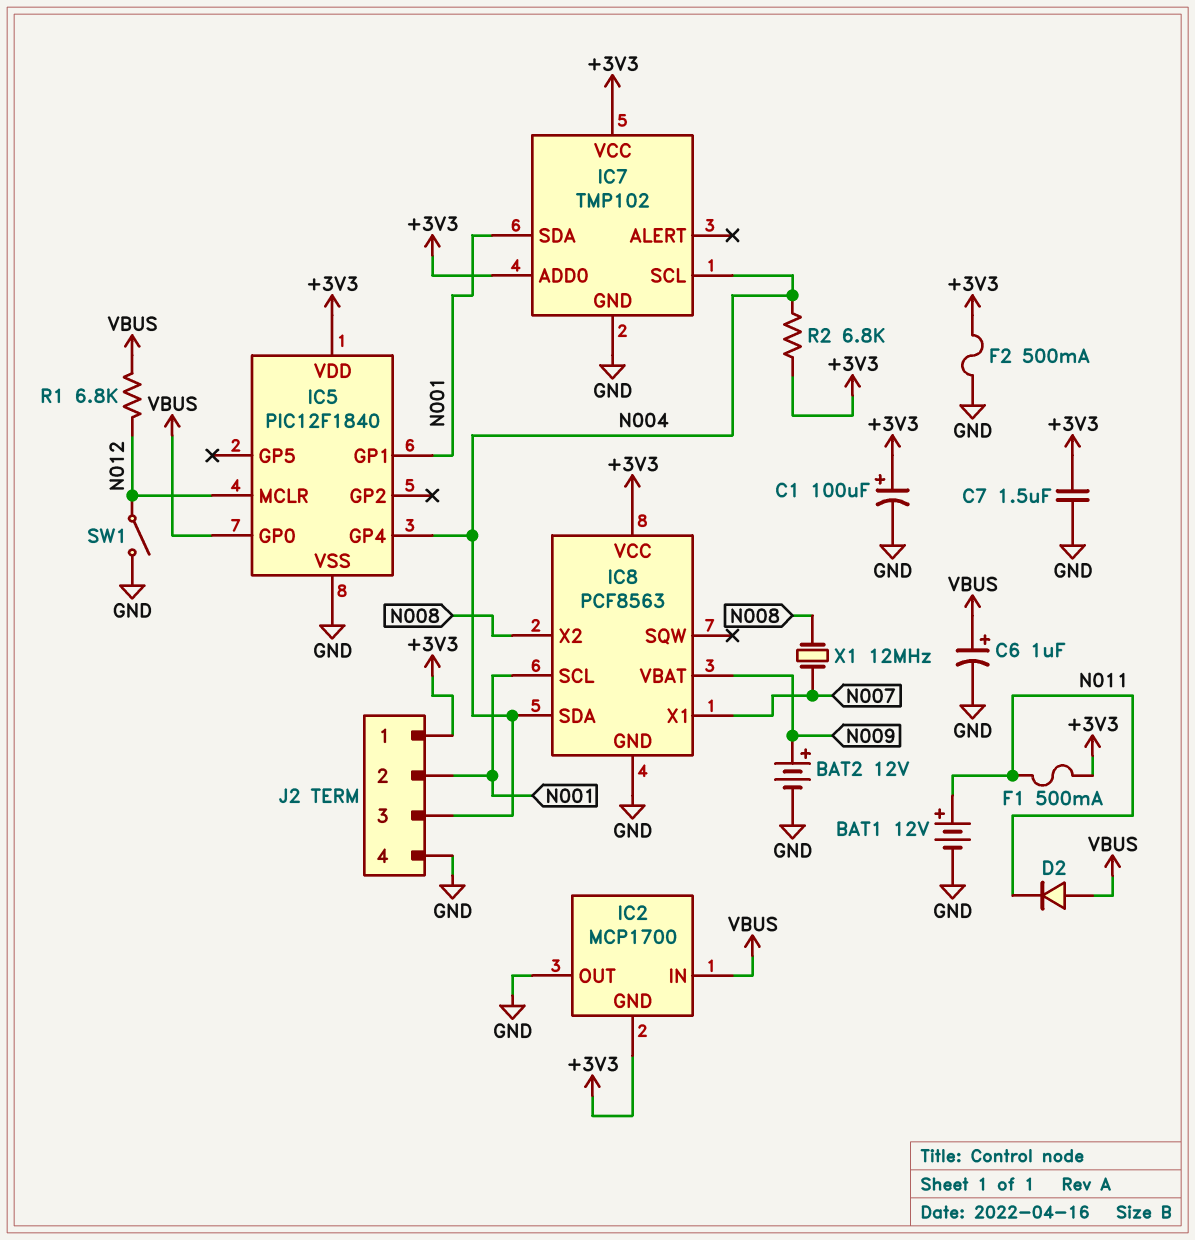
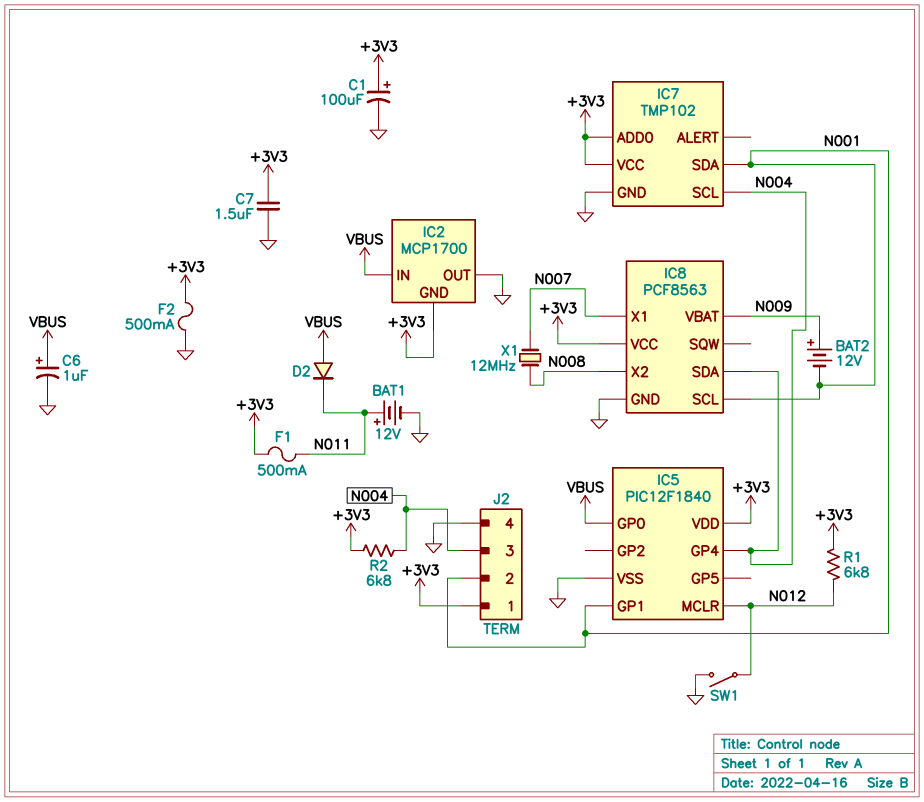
BAT2: 12V (plus N009, minus GND) -> 12V (plus N009, minus N001)
R1: 6.8k (N012, VBUS) -> 6.8k (+3V3, N012)

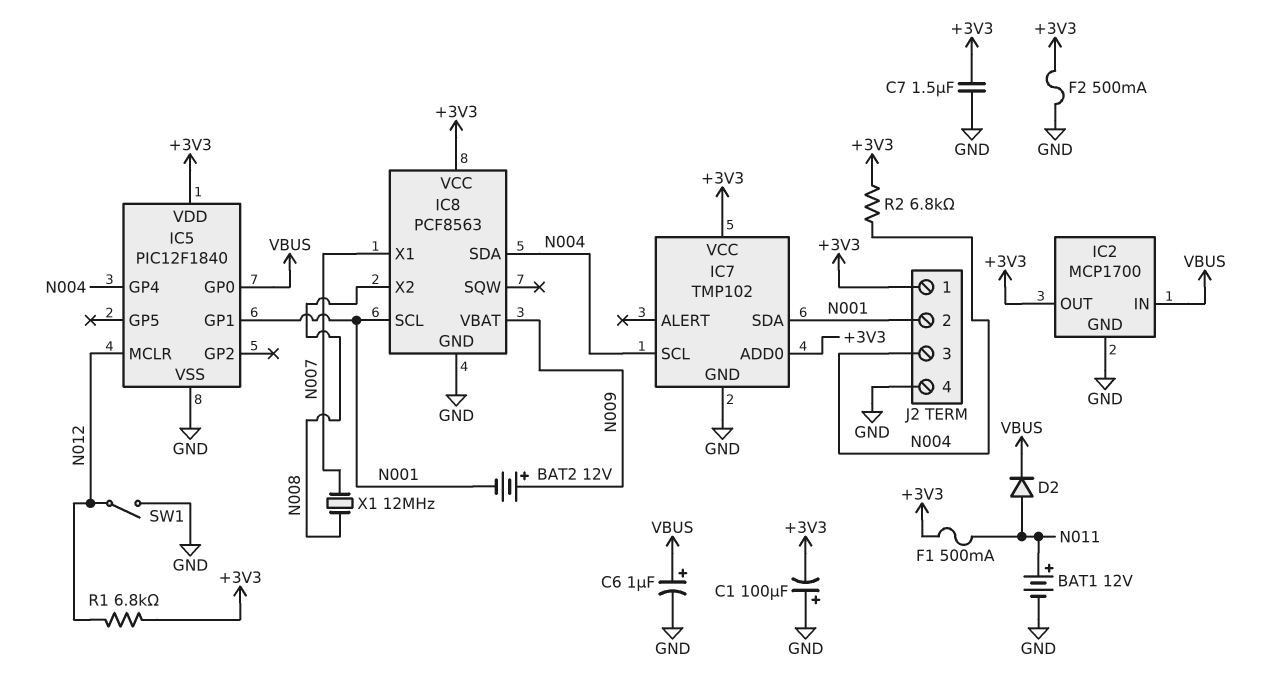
C1: 100uF (plus +3V3, minus GND) -> 100uF (plus GND, minus +3V3)
D2: diode (A VBUS, K N011) -> diode (A N011, K VBUS)
IC2 pin GND: +3V3 -> GND
IC2 pin OUT: GND -> +3V3

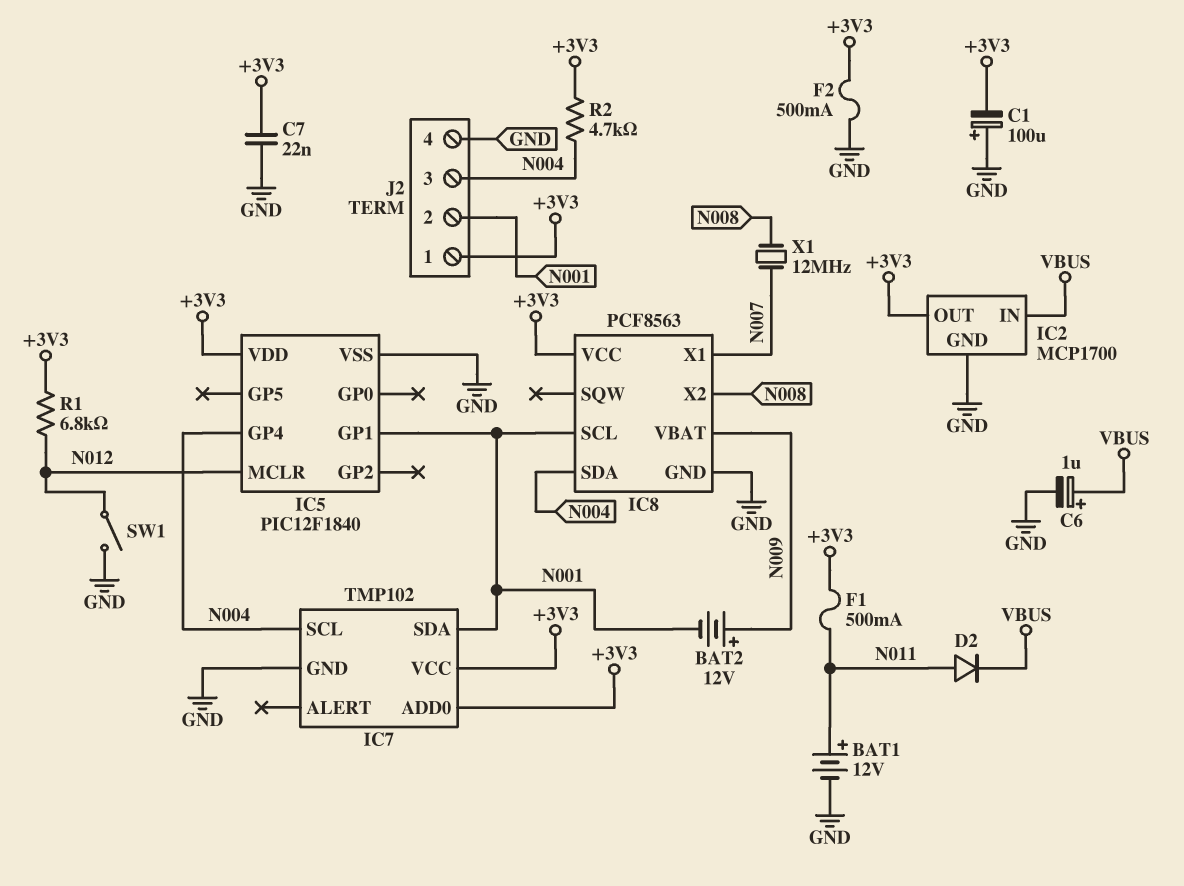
C7: 1.5uF (+3V3, GND) -> 22nF (+3V3, GND)
IC5 pin GP0: VBUS -> none
R2: 6.8k (+3V3, N004) -> 4.7k (+3V3, N004)

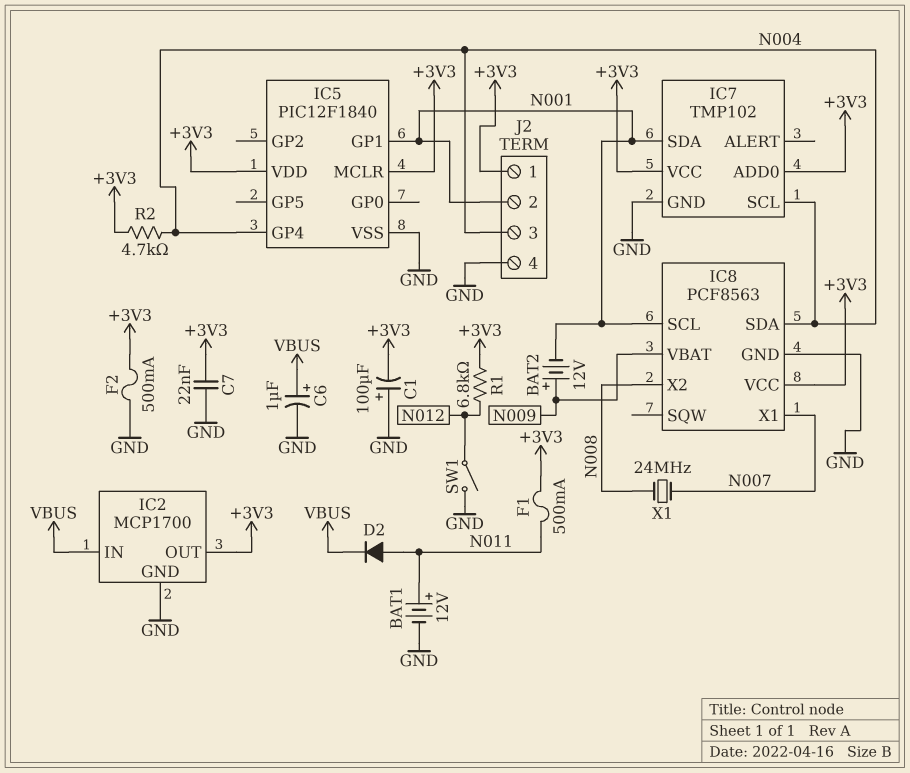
IC5 pin MCLR: N012 -> +3V3
X1: 12MHz (N007, N008) -> 24MHz (N007, N008)

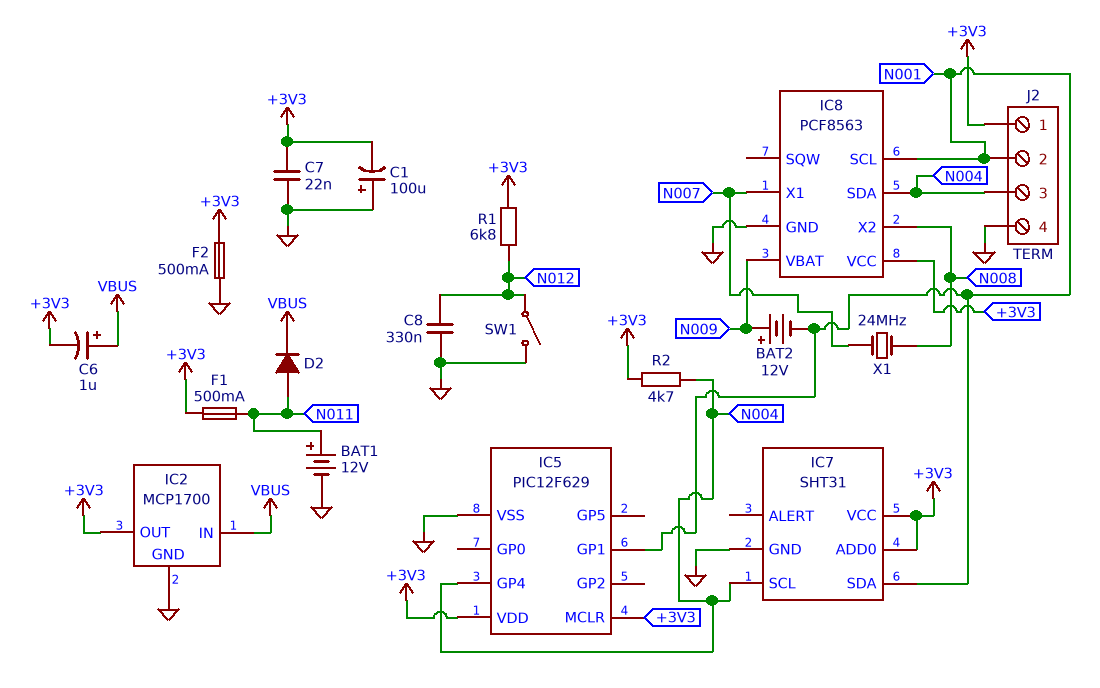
C6: 1uF (plus VBUS, minus GND) -> 1uF (plus VBUS, minus +3V3)
C8: none -> 330nF (GND, N012)
IC5: PIC12F1840 -> PIC12F629
IC7: TMP102 -> SHT31

